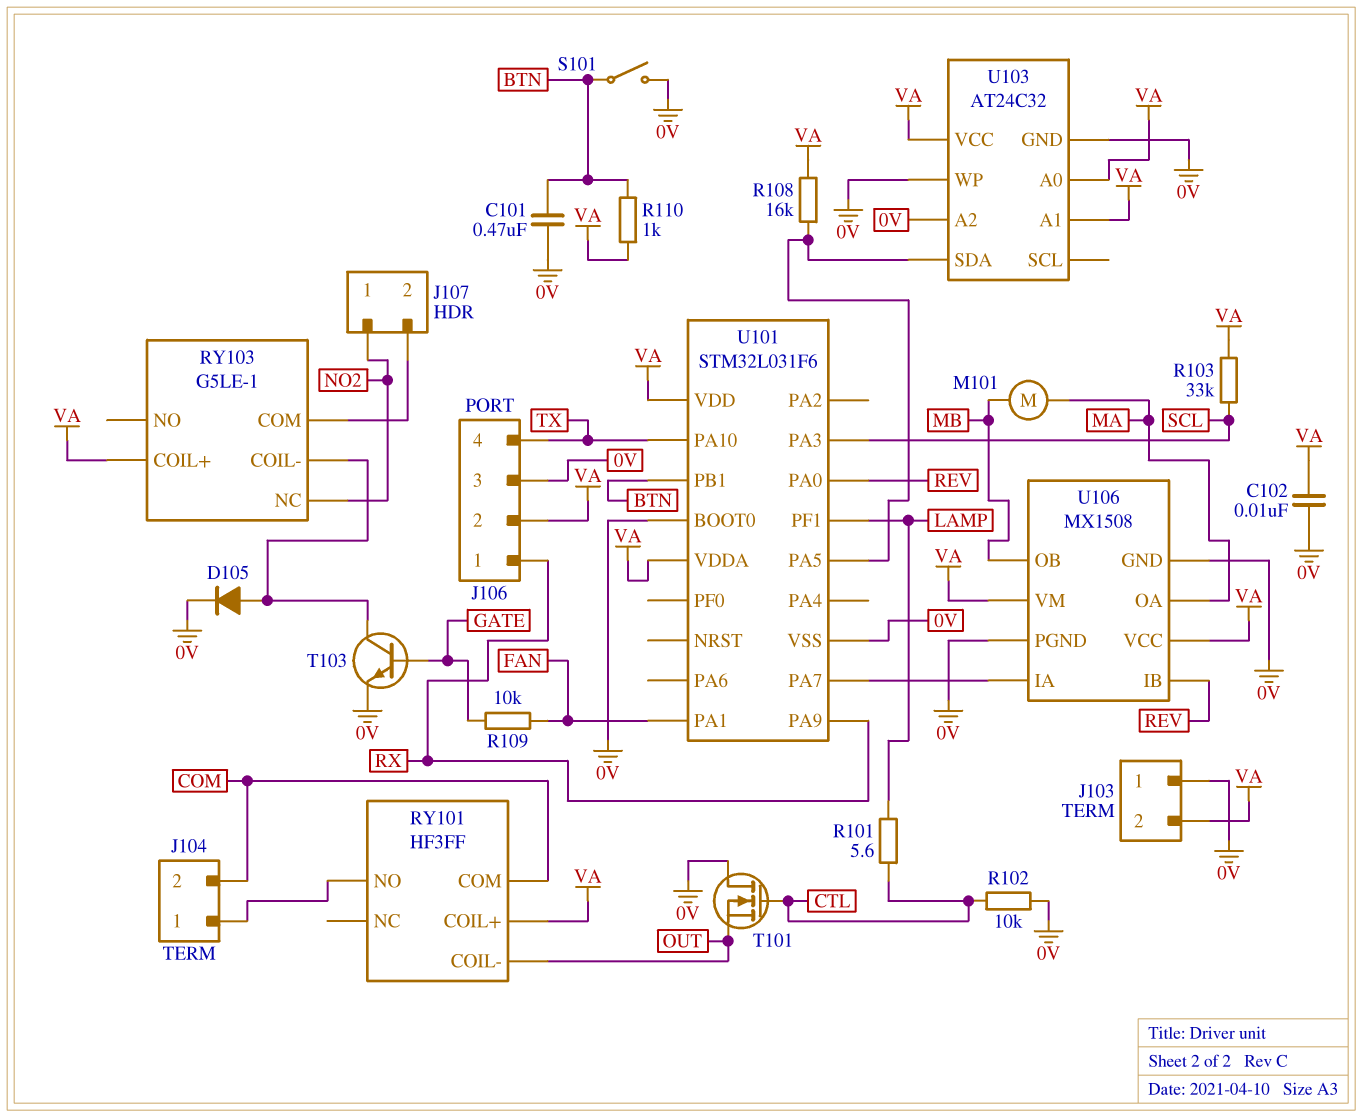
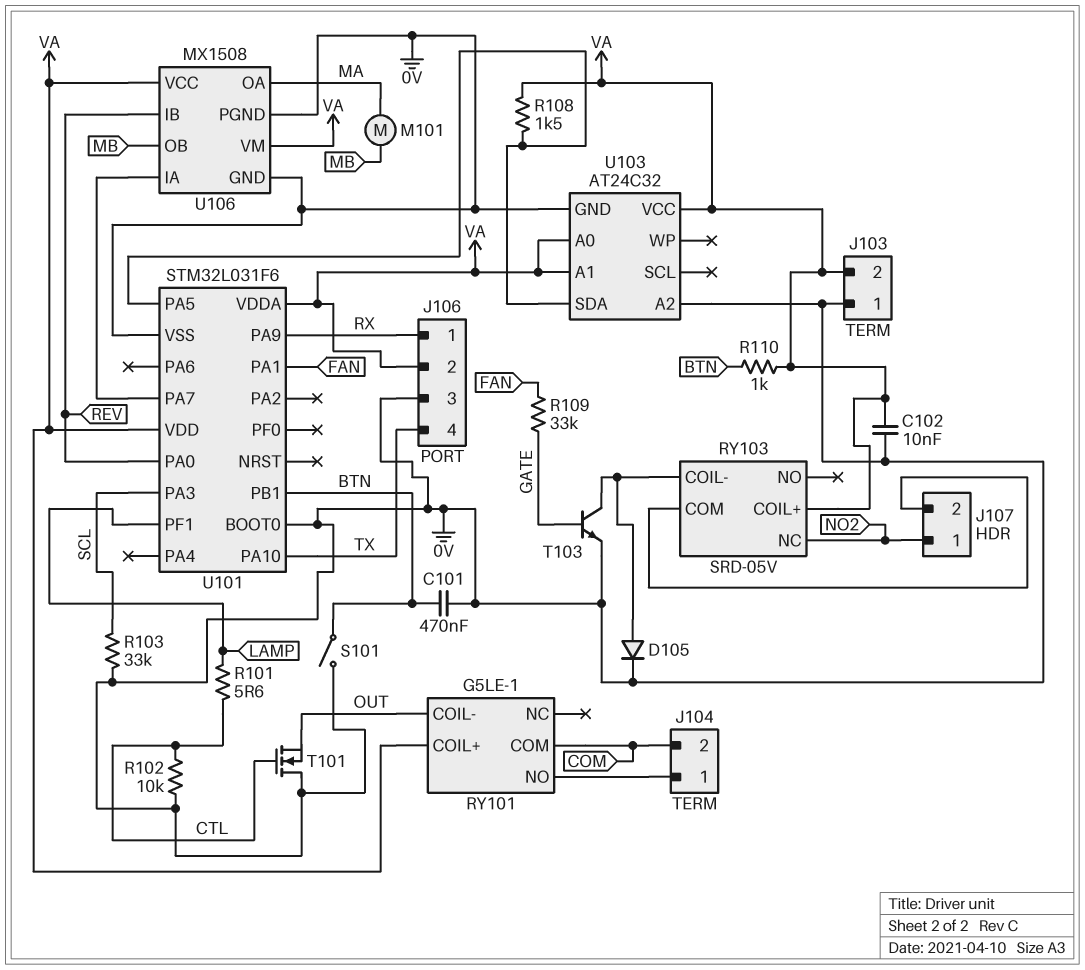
R103: 33k (SCL, VA) -> 33k (0V, SCL)
R108: 16k (U101/PA5, VA) -> 1.5k (U101/PA5, VA)
R109: 10k (FAN, GATE) -> 33k (FAN, GATE)
RY101: HF3FF -> G5LE-1
RY103: G5LE-1 -> SRD-05V
U103 pin WP: 0V -> none

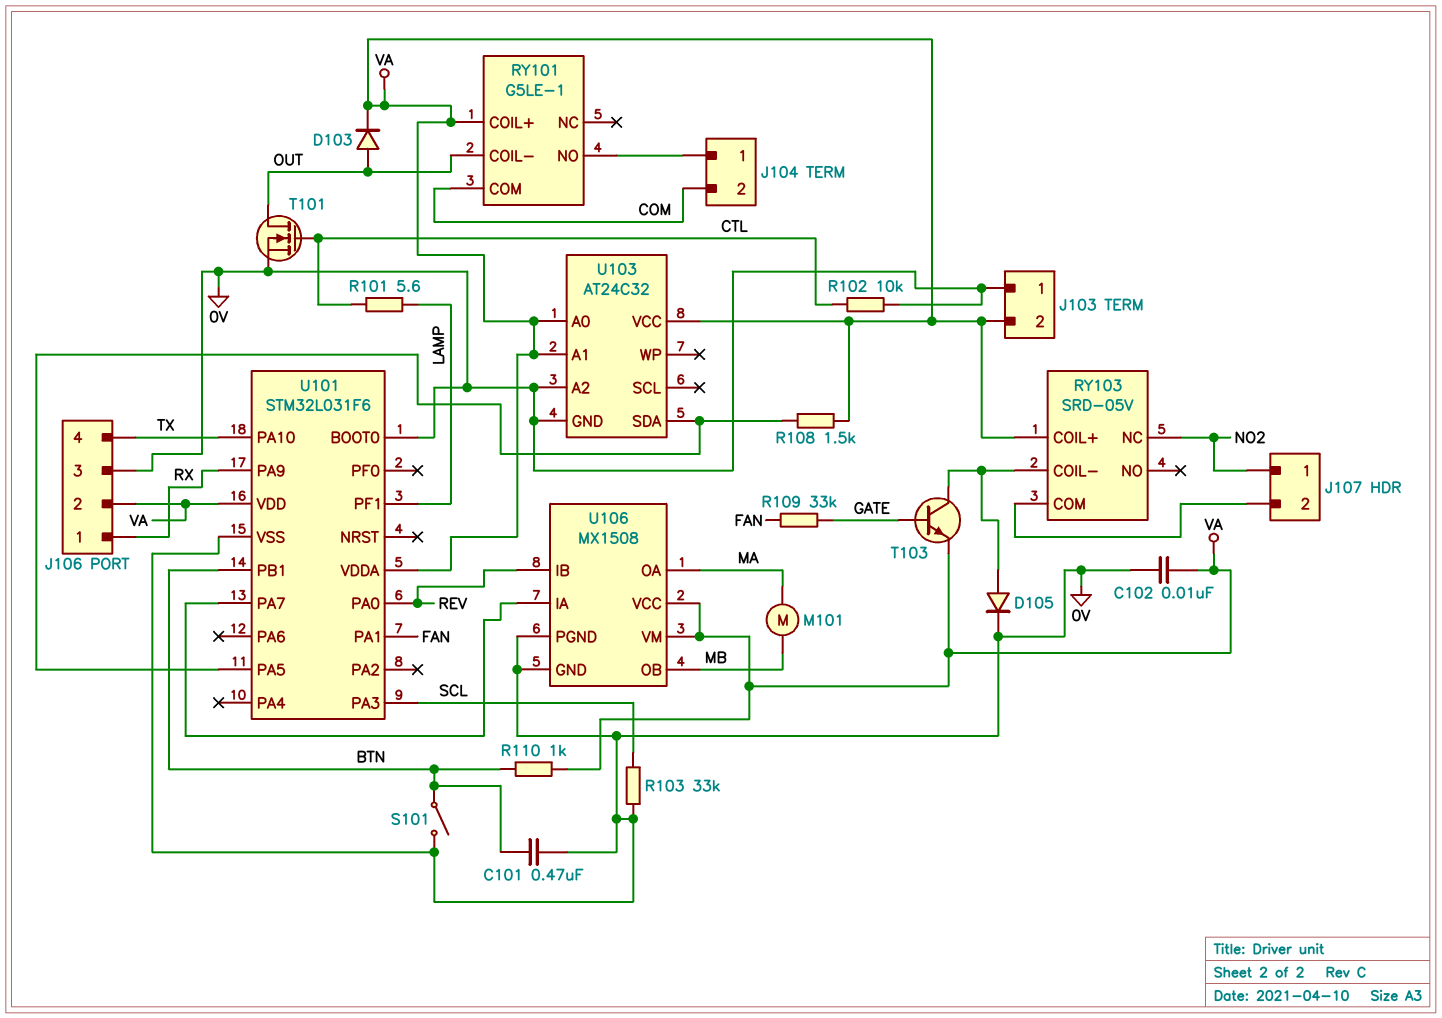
D103: none -> diode (A OUT, K VA)
T101: NMOS (G CTL, D 0V, S OUT) -> NMOS (G CTL, D OUT, S 0V)
T103: NPN (B GATE, C RY103/COIL-, E 0V) -> NPN (B GATE, C RY103/COIL-, E VA)

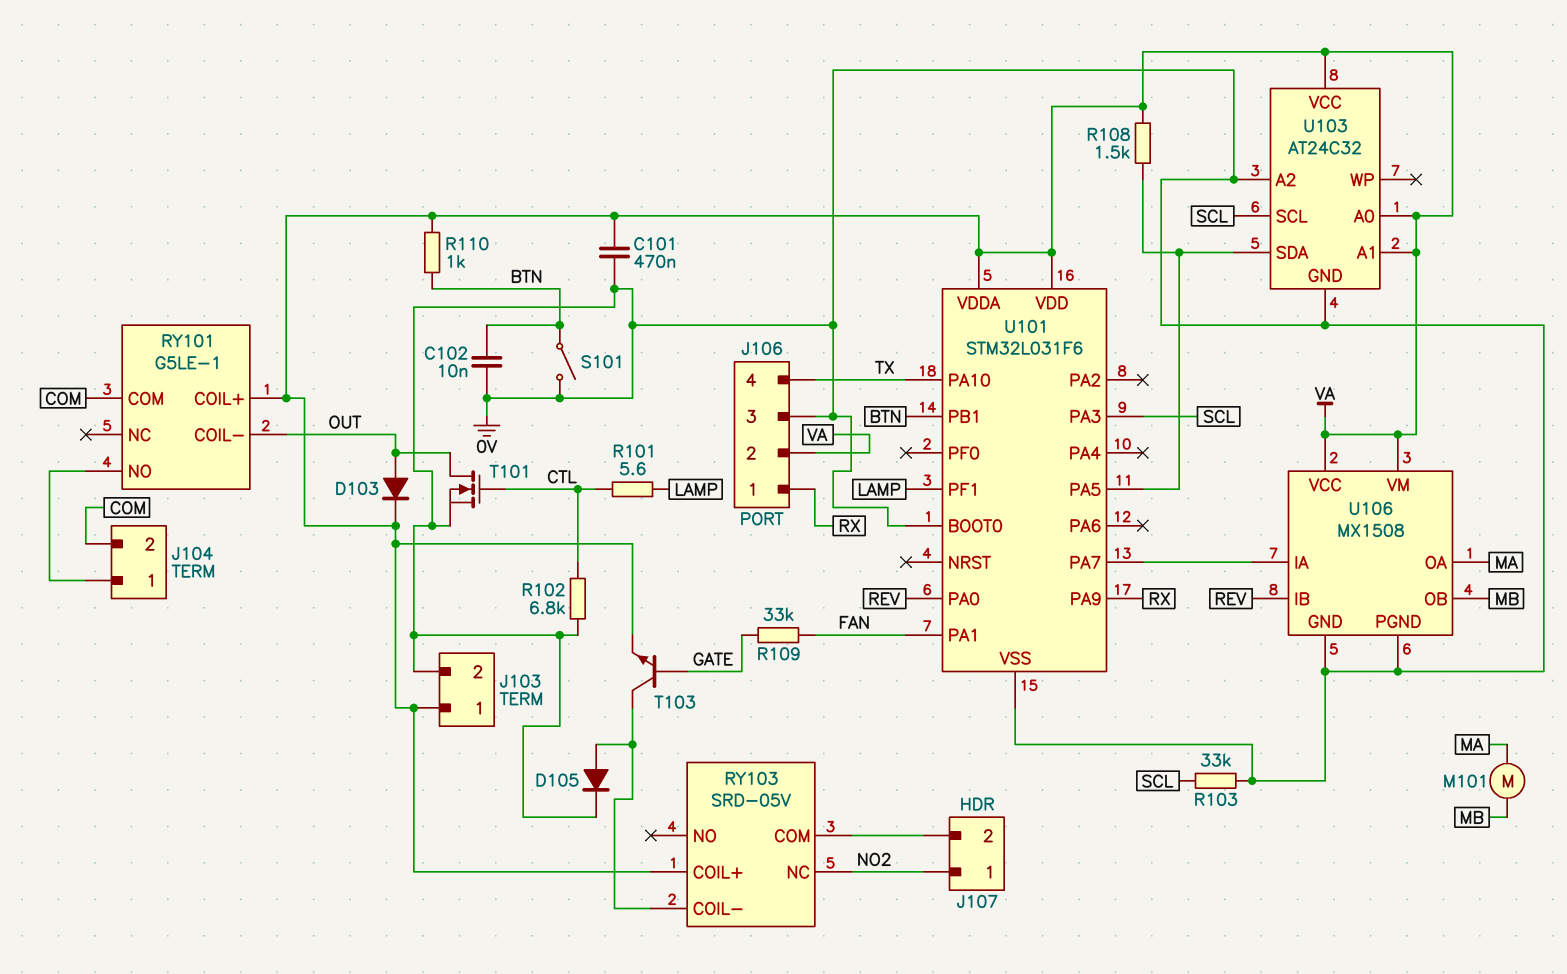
C101: 470nF (0V, BTN) -> 470nF (0V, VA)
C102: 10nF (0V, VA) -> 10nF (0V, BTN)
J103 pin 1: 0V -> VA
J103 pin 2: VA -> 0V
R102: 10k (0V, CTL) -> 6.8k (0V, CTL)
U103 pin SCL: none -> SCL

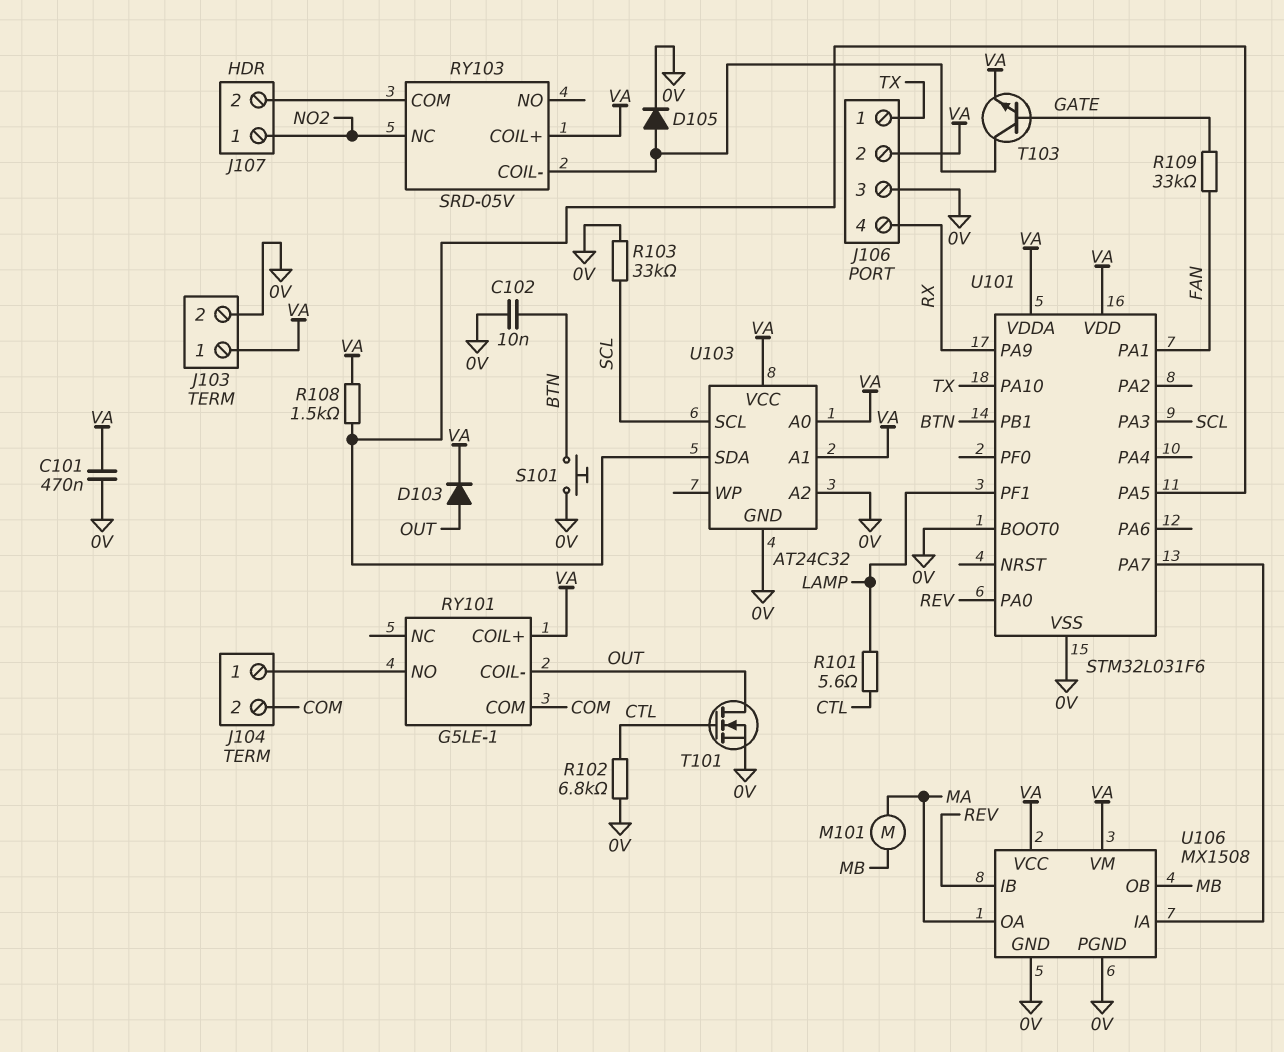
J106 pin 1: RX -> TX
J106 pin 4: TX -> RX
R110: 1k (BTN, VA) -> none
S101: switch (0V, BTN) -> button (0V, BTN)

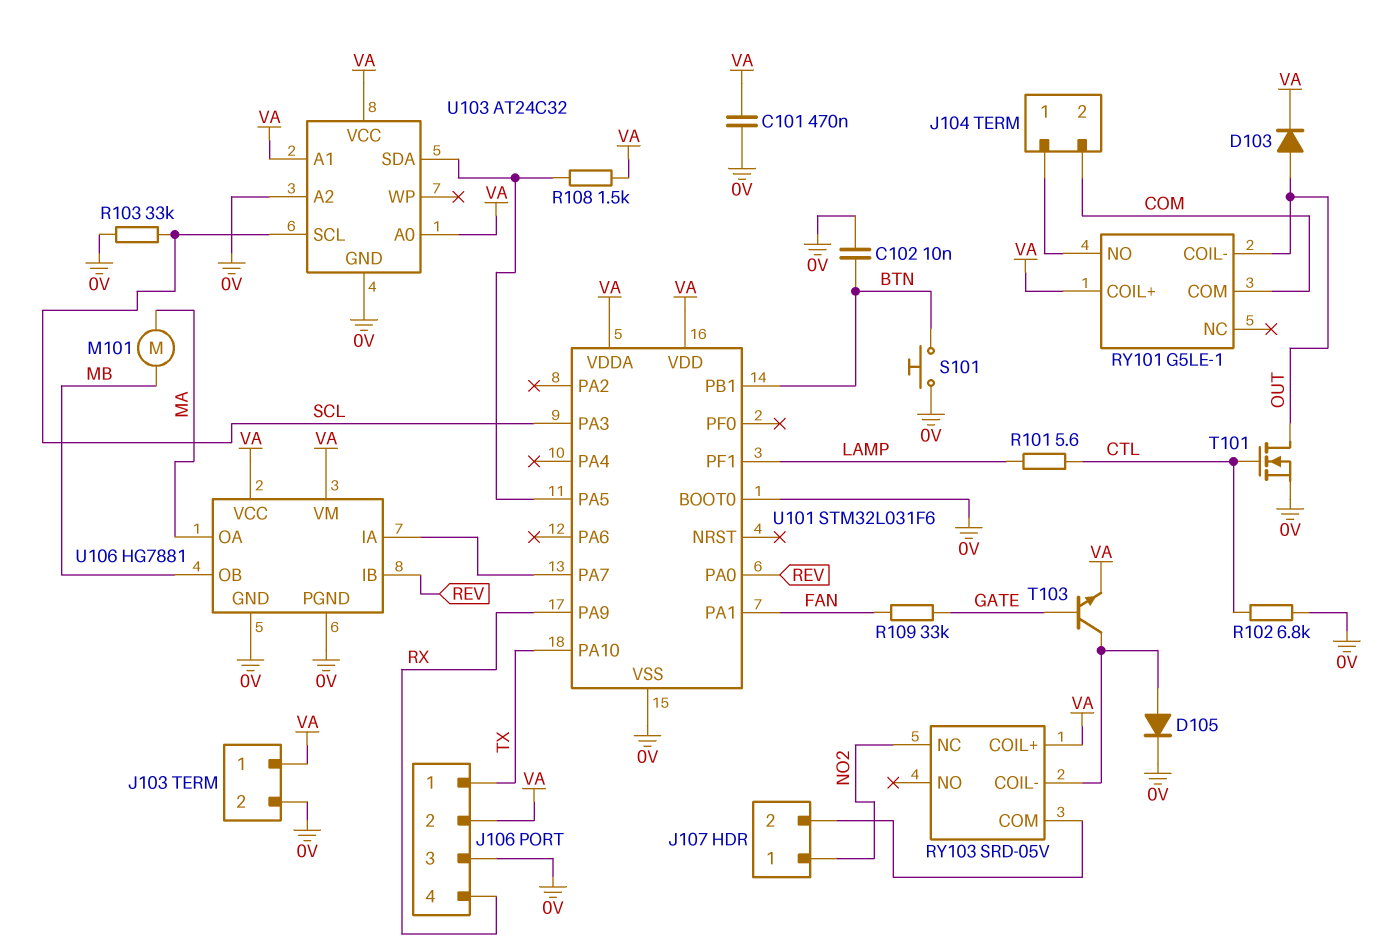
U106: MX1508 -> HG7881

